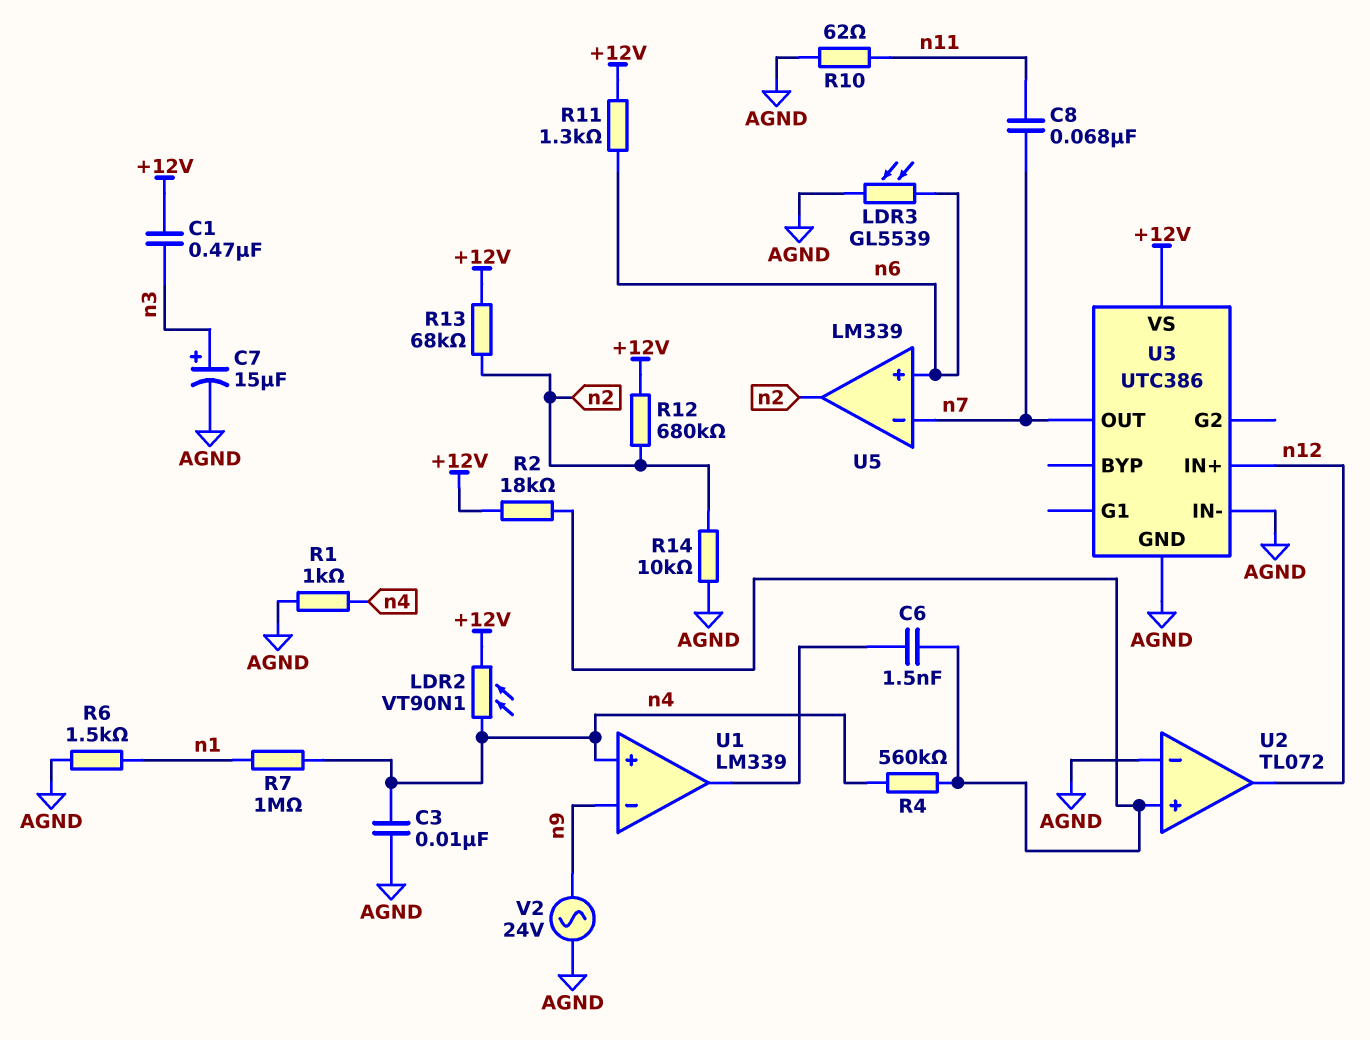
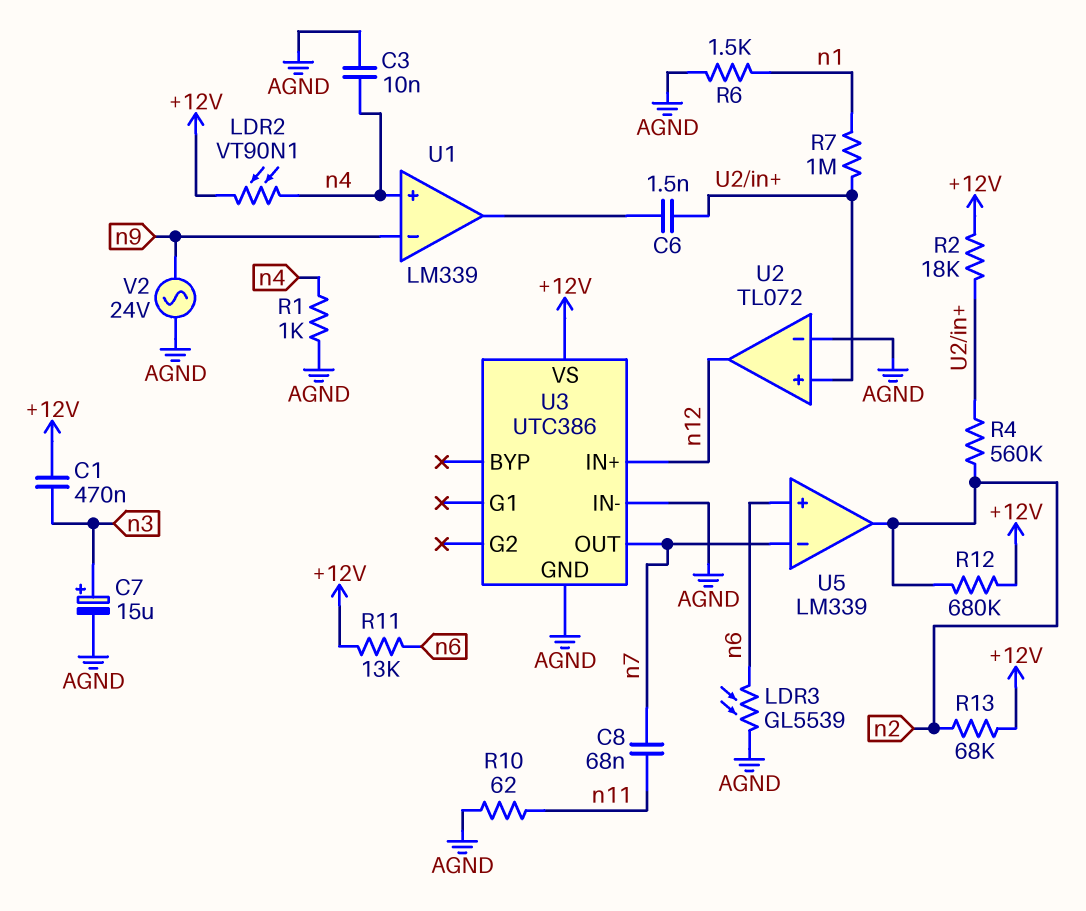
R4: 560k (U2/in+, n4) -> 560k (U2/in+, n2)
R7: 1M (n1, n4) -> 1M (U2/in+, n1)
R11: 1.3k (+12V, n6) -> 13k (+12V, n6)
R14: 10k (AGND, n2) -> none

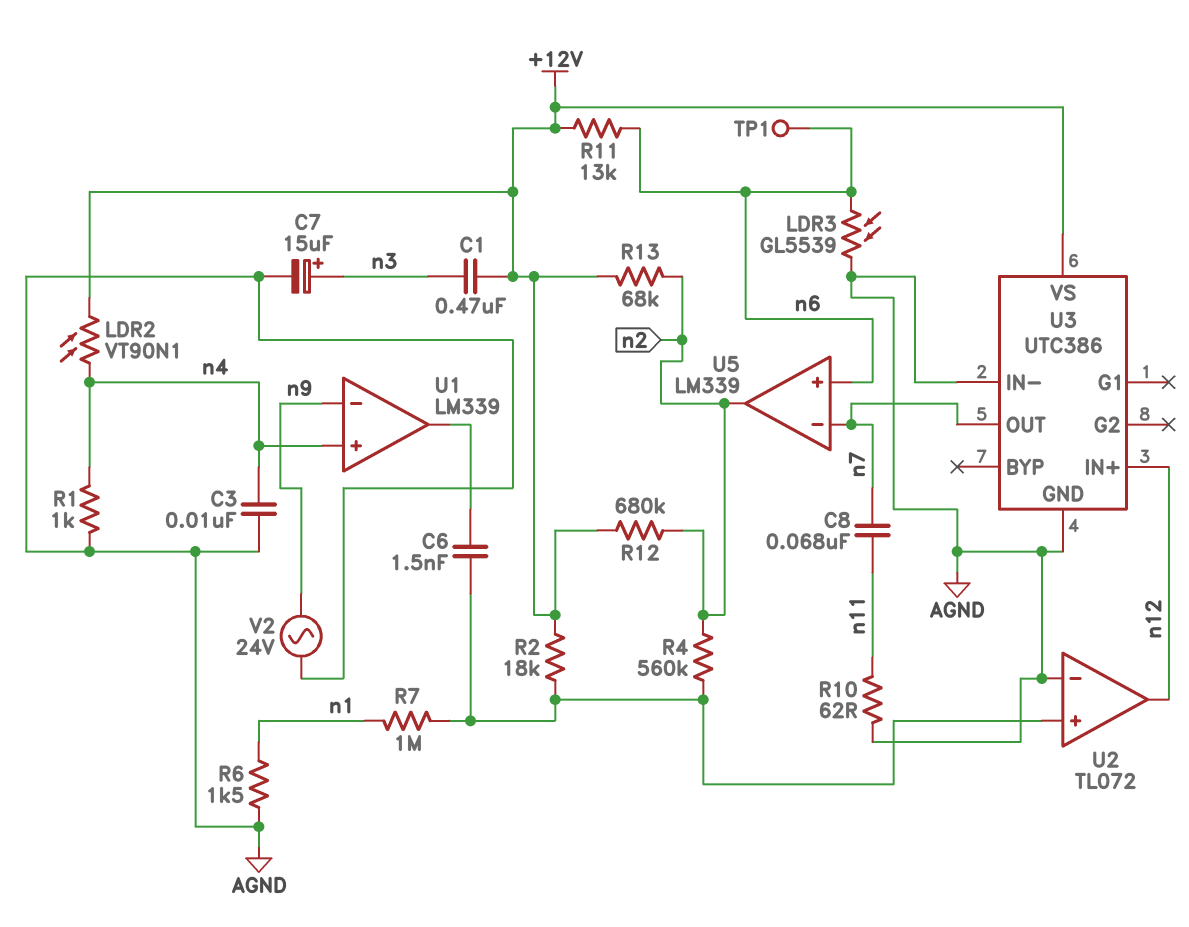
TP1: none -> test point (n6)

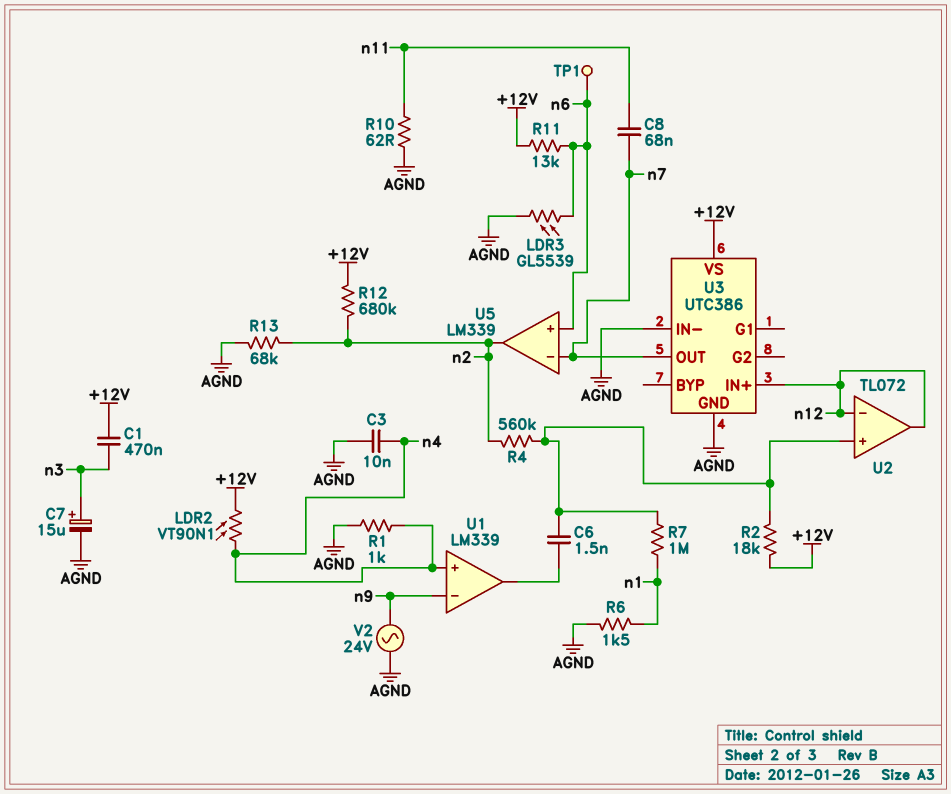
R13: 68k (+12V, n2) -> 68k (AGND, n2)
U2 pin in-: AGND -> n12

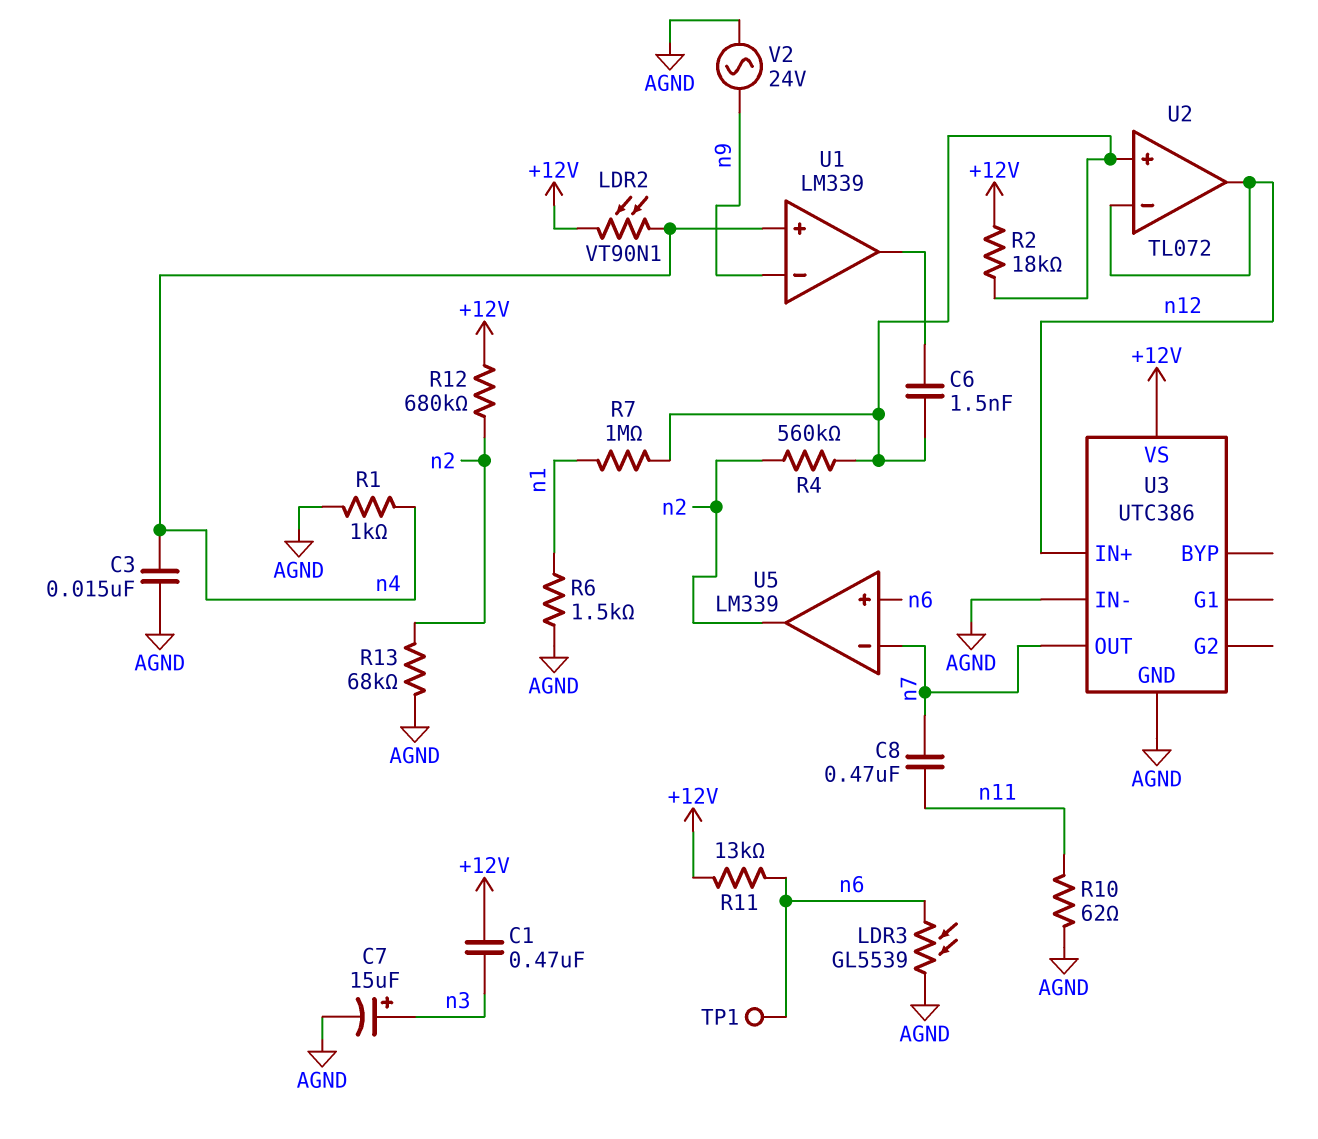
C3: 10nF (AGND, n4) -> 15nF (AGND, n4)
C8: 68nF (n7, n11) -> 470nF (n7, n11)

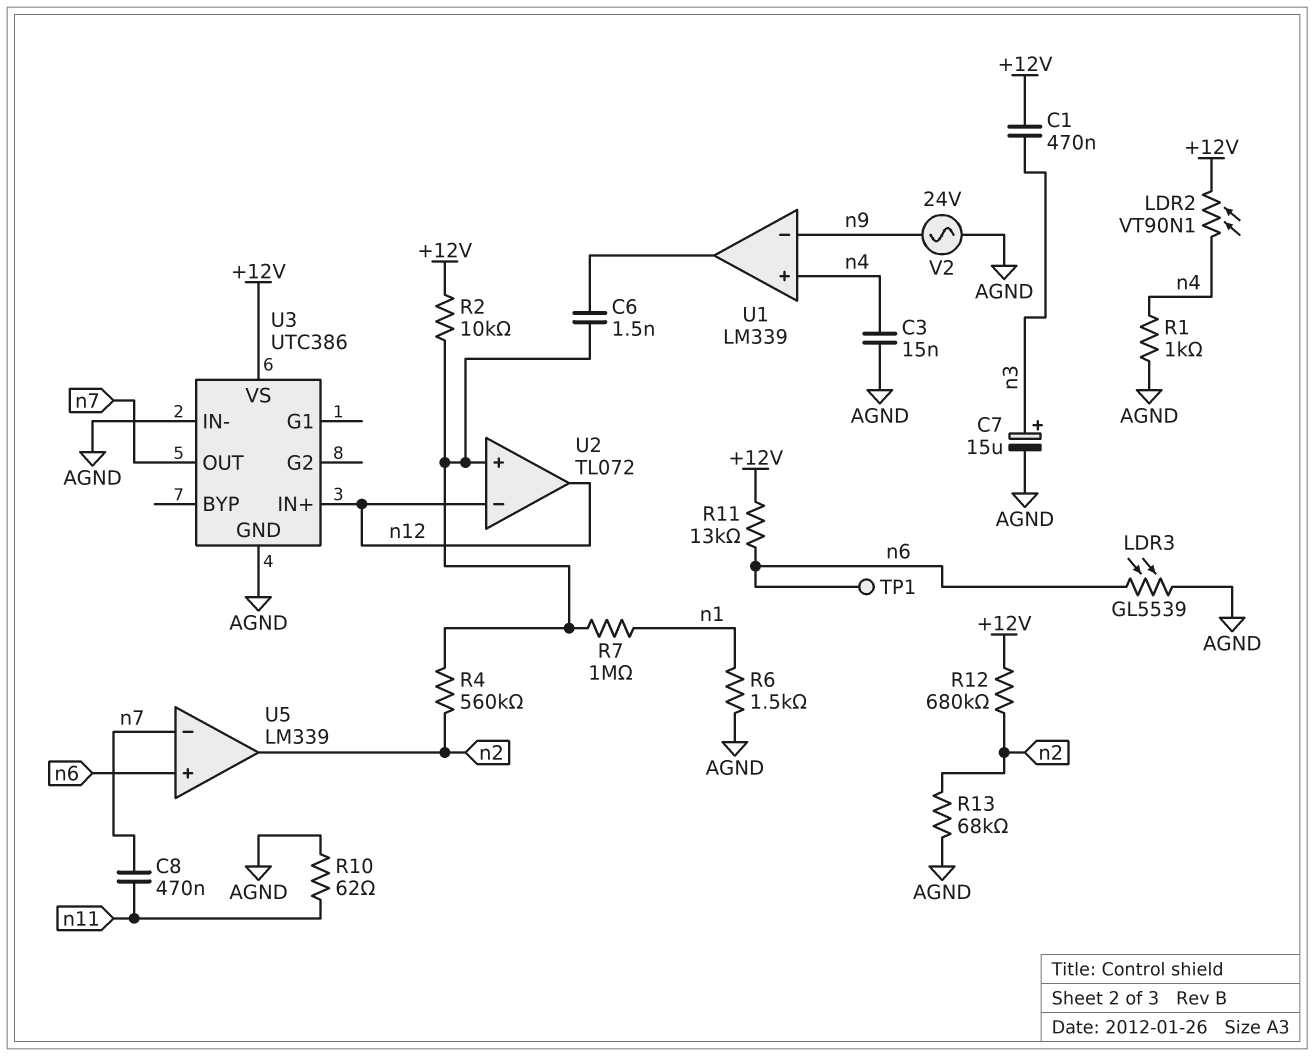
R2: 18k (+12V, U2/in+) -> 10k (+12V, U2/in+)

